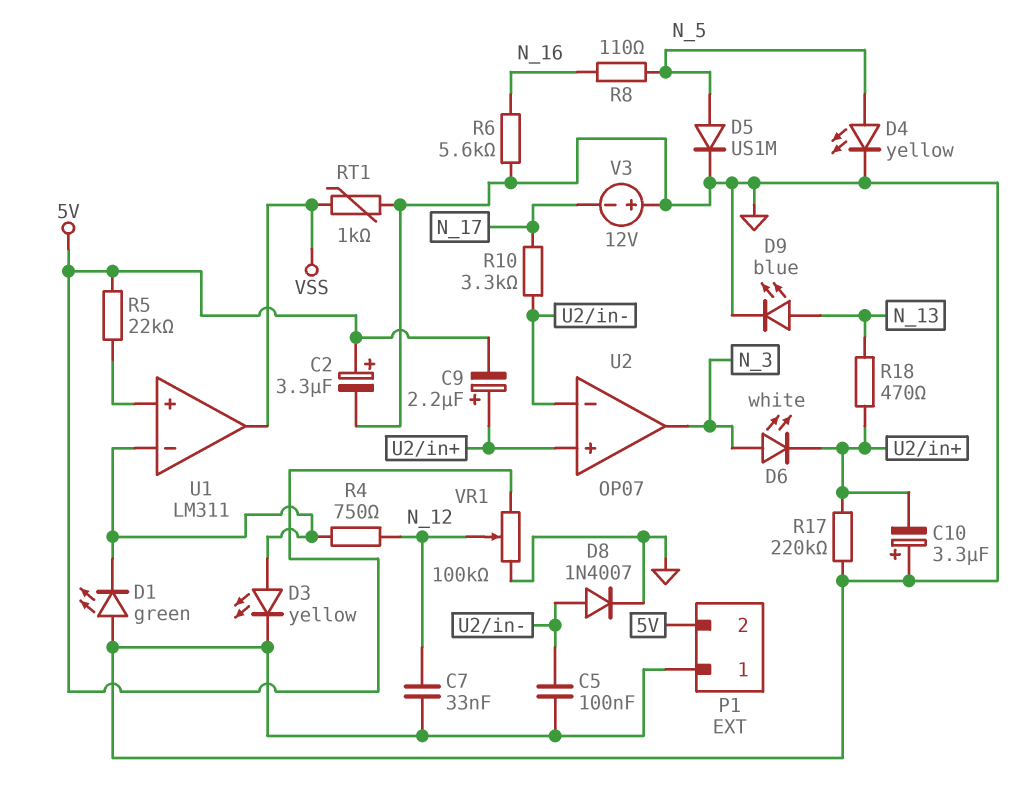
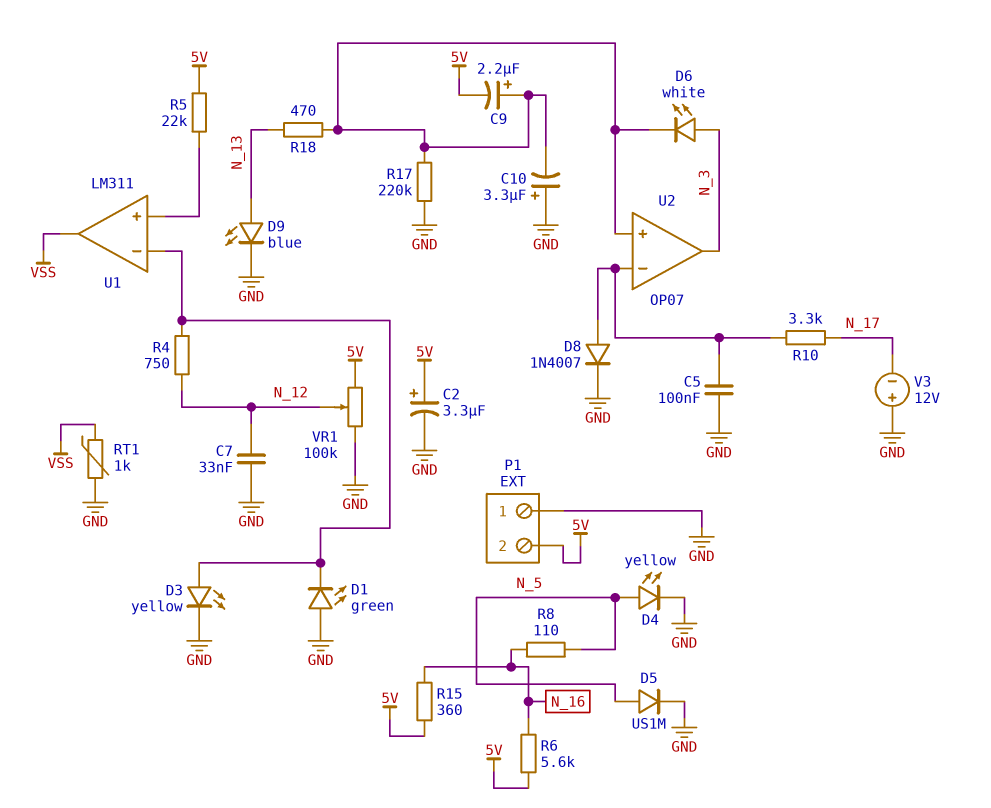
R6: 5.6k (GND, N_16) -> 5.6k (5V, N_16)
R15: none -> 360 (5V, N_16)

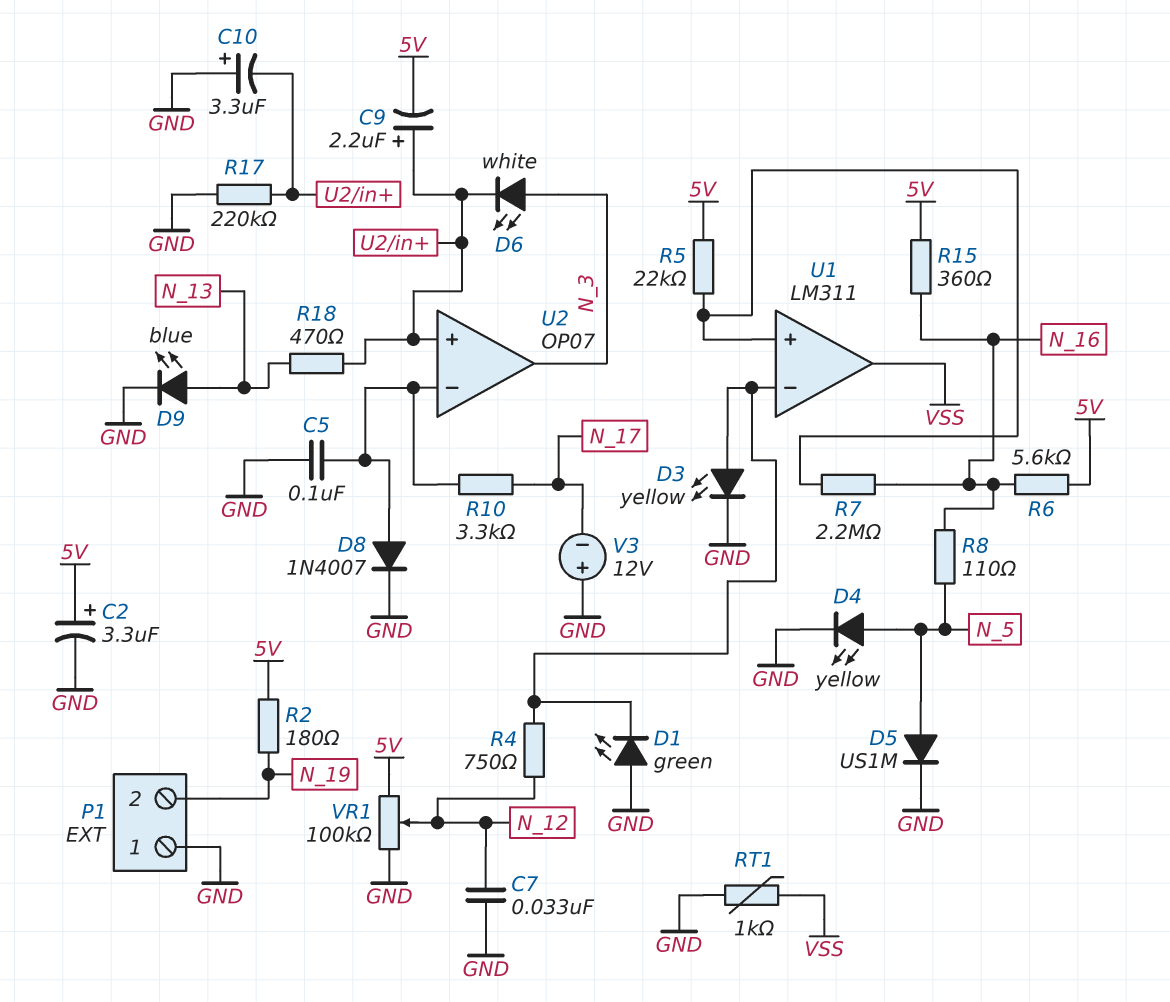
P1 pin 2: 5V -> N_19
R2: none -> 180 (5V, N_19)
R7: none -> 2.2M (N_16, U1/in+)

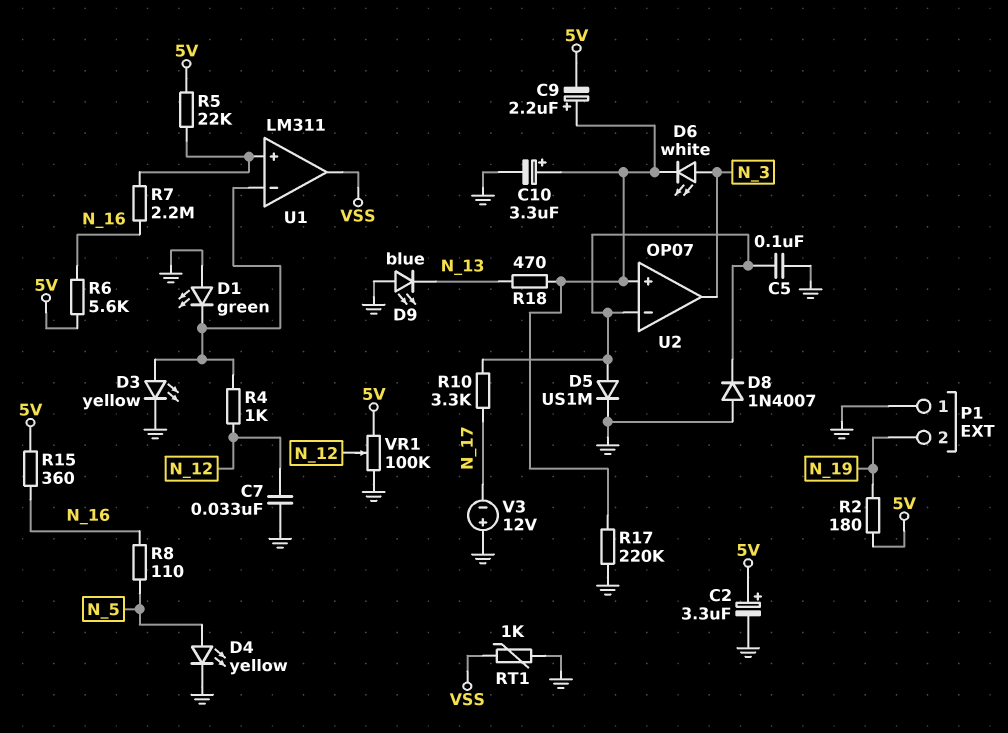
C10: 3.3uF (plus GND, minus U2/in+) -> 3.3uF (plus U2/in+, minus GND)
D5: diode US1M (A N_5, K GND) -> diode US1M (A U2/in-, K GND)
D8: diode 1N4007 (A U2/in-, K GND) -> diode 1N4007 (A GND, K U2/in-)
D9: LED blue (A N_13, K GND) -> LED blue (A GND, K N_13)
R4: 750 (N_12, U1/in-) -> 1k (N_12, U1/in-)

